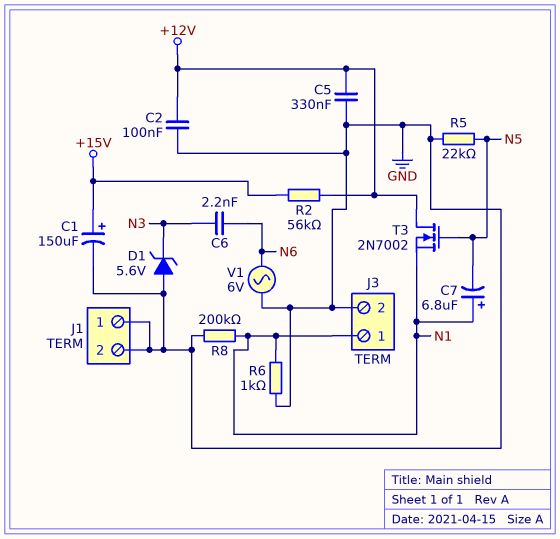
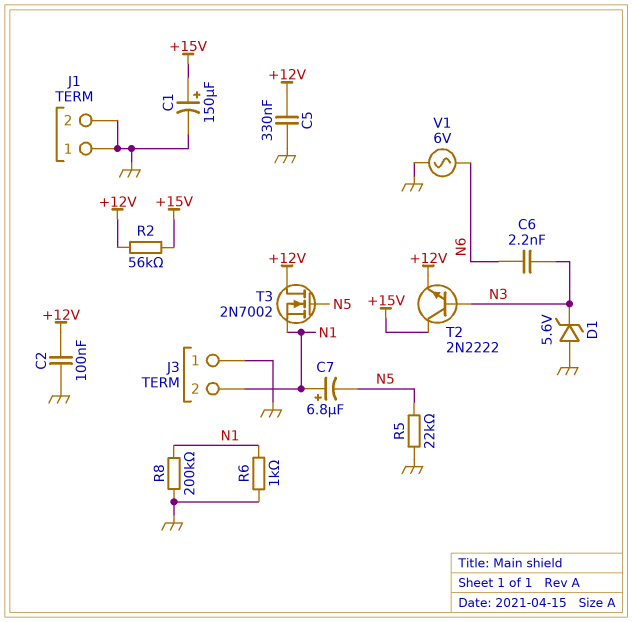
J3 pin 1: N1 -> GND
J3 pin 2: GND -> N1
T2: none -> NPN 2N2222 (B N3, C +15V, E +12V)

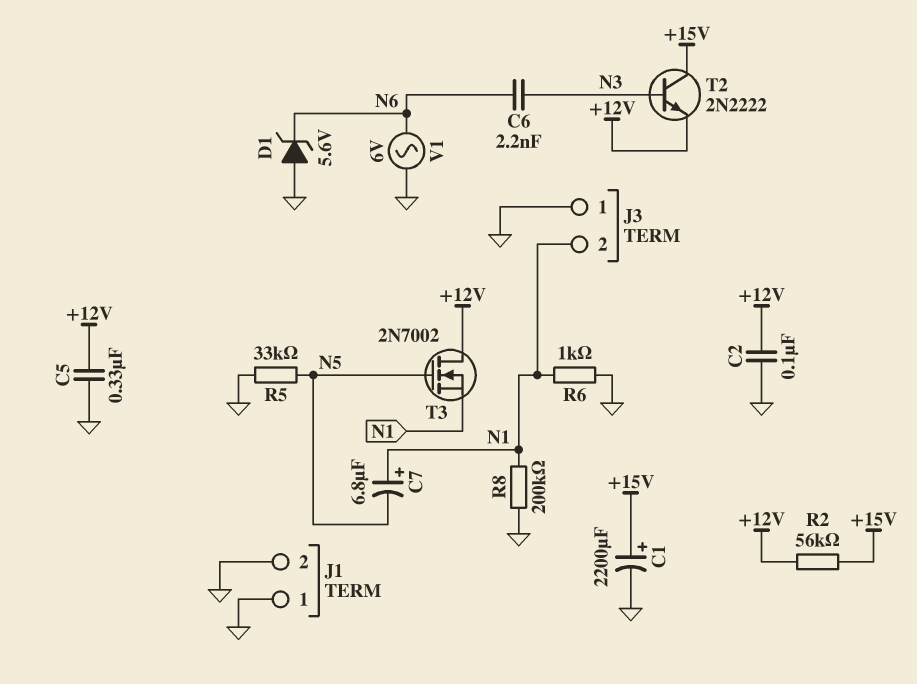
C1: 150uF (plus +15V, minus GND) -> 2200uF (plus +15V, minus GND)
D1: zener 5.6V (A GND, K N3) -> zener 5.6V (A GND, K N6)
R5: 22k (GND, N5) -> 33k (GND, N5)

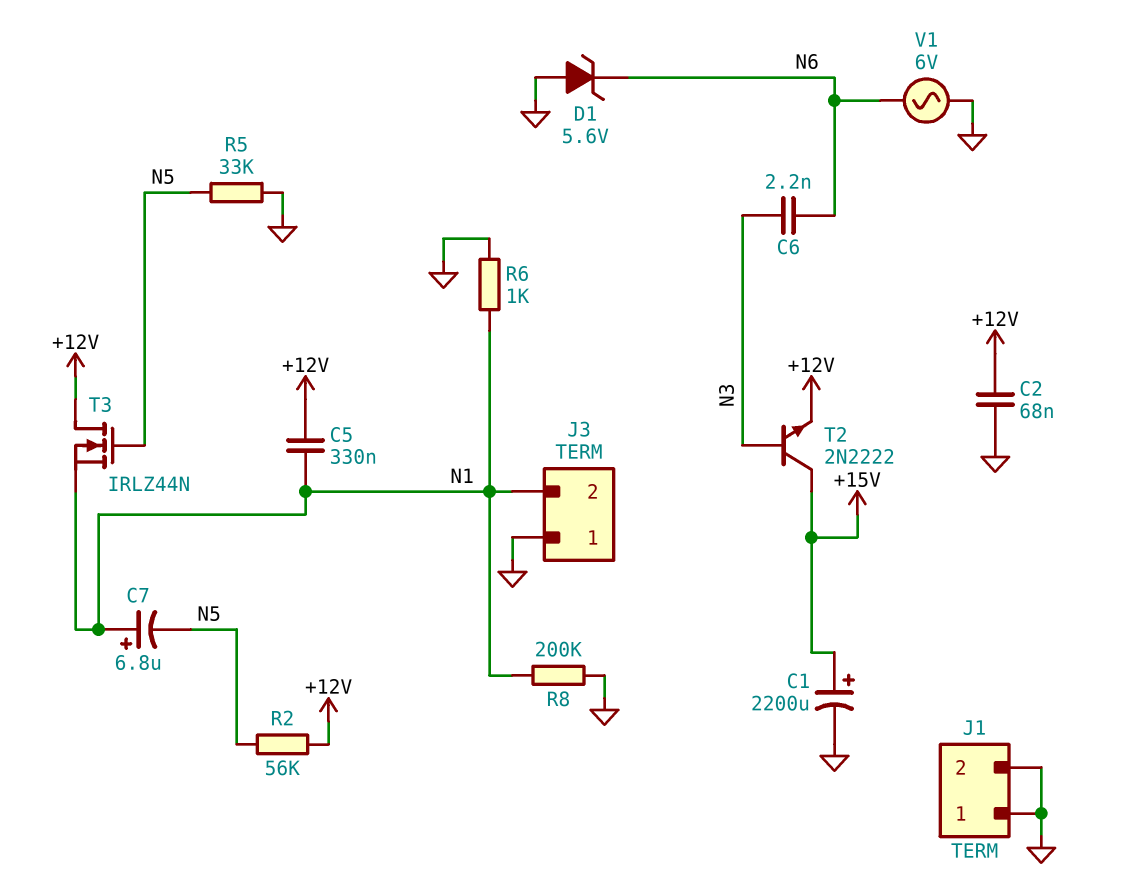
C2: 100nF (+12V, GND) -> 68nF (+12V, GND)
C5: 330nF (+12V, GND) -> 330nF (+12V, N1)
R2: 56k (+12V, +15V) -> 56k (+12V, N5)
T3: NMOS 2N7002 (G N5, D +12V, S N1) -> NMOS IRLZ44N (G N5, D +12V, S N1)

